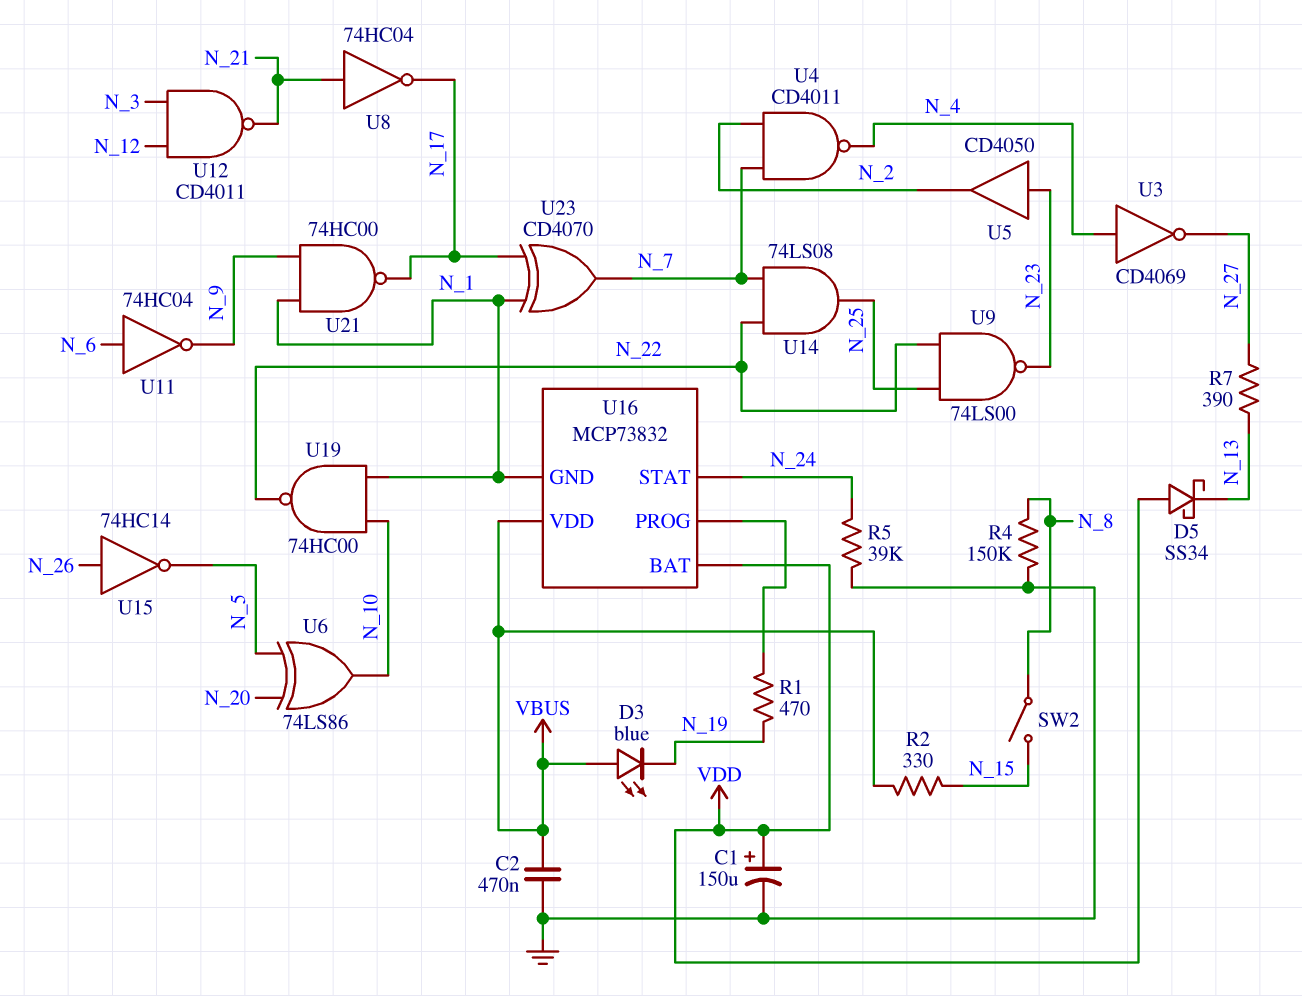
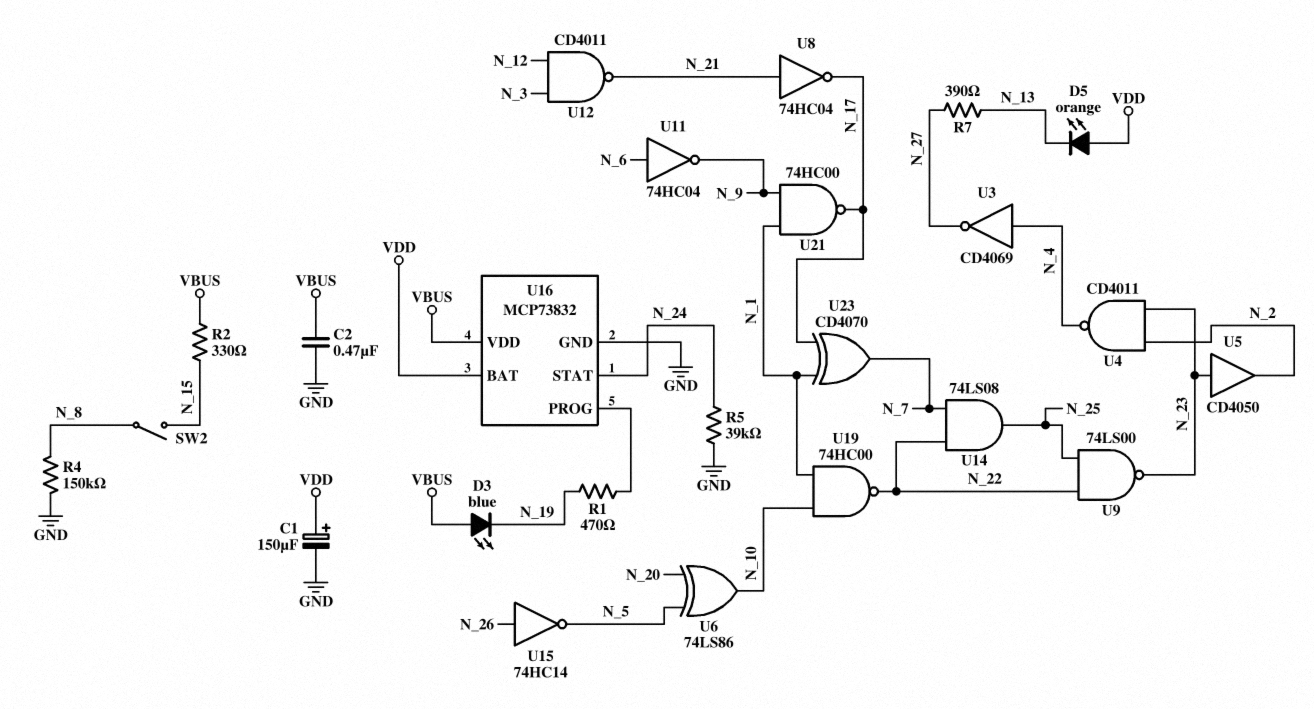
D5: schottky SS34 (A VDD, K N_13) -> LED orange (A VDD, K N_13)
U4: NAND CD4011 (in N_2, in N_7, out N_4) -> NAND CD4011 (in N_2, in N_23, out N_4)
U16 pin GND: N_1 -> GND

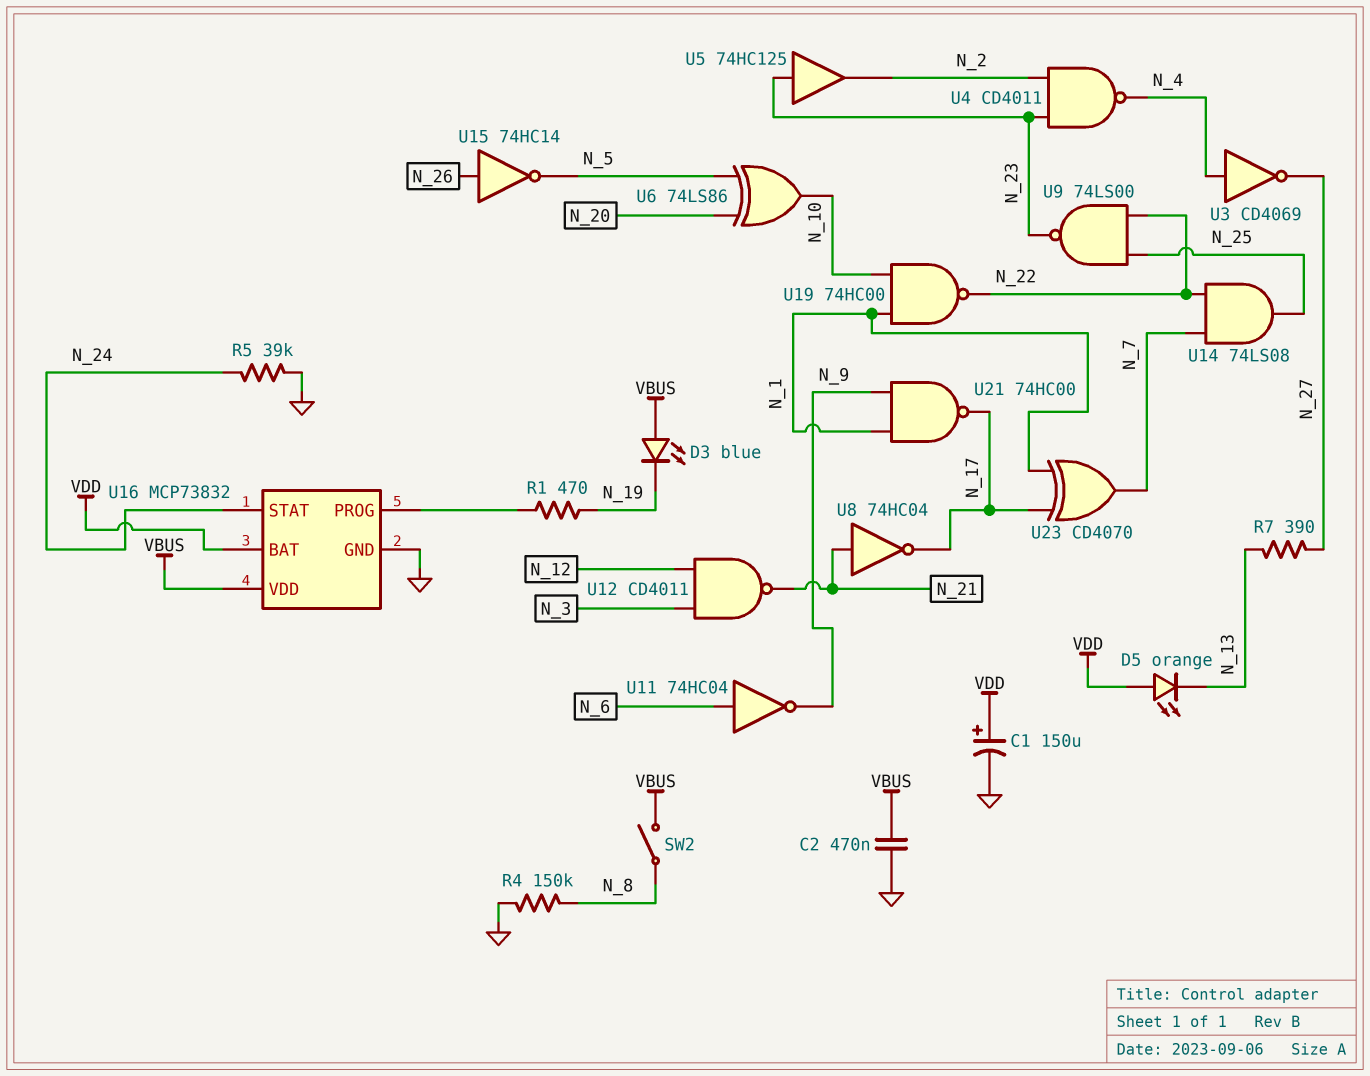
R2: 330 (N_15, VBUS) -> none
SW2: switch (N_8, N_15) -> switch (N_8, VBUS)
U5: buffer CD4050 (in N_23, out N_2) -> buffer 74HC125 (in N_23, out N_2)

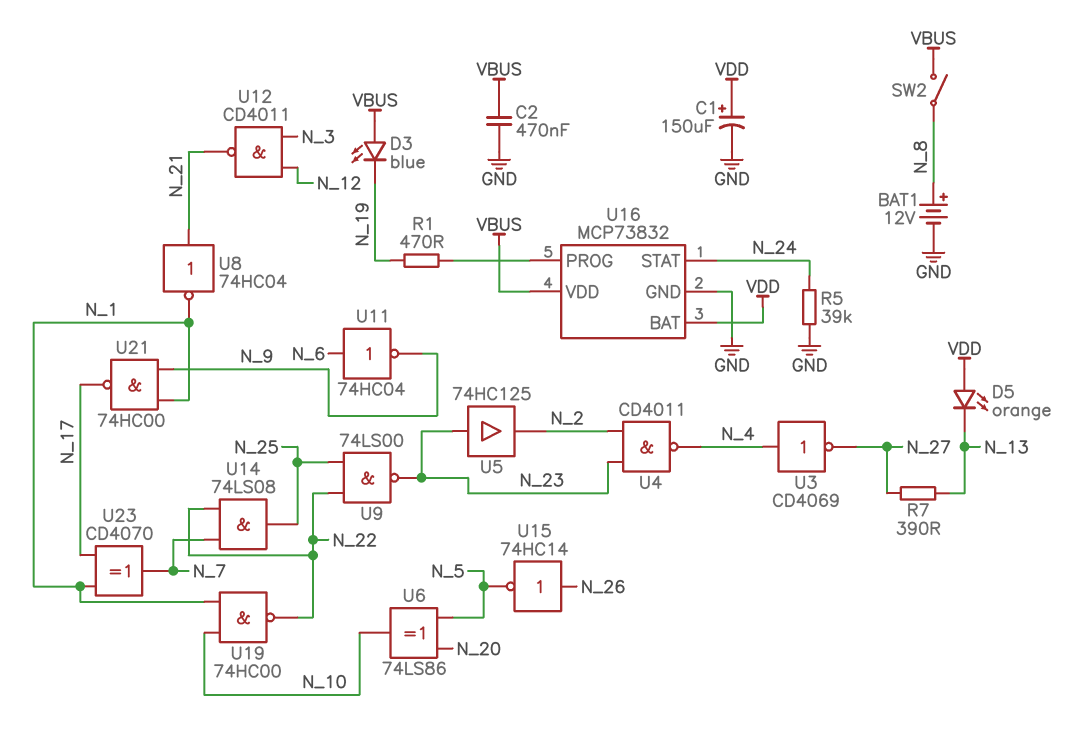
BAT1: none -> 12V (plus N_8, minus GND)
R4: 150k (GND, N_8) -> none
U8: NOT 74HC04 (in N_21, out N_17) -> NOT 74HC04 (in N_21, out N_1)

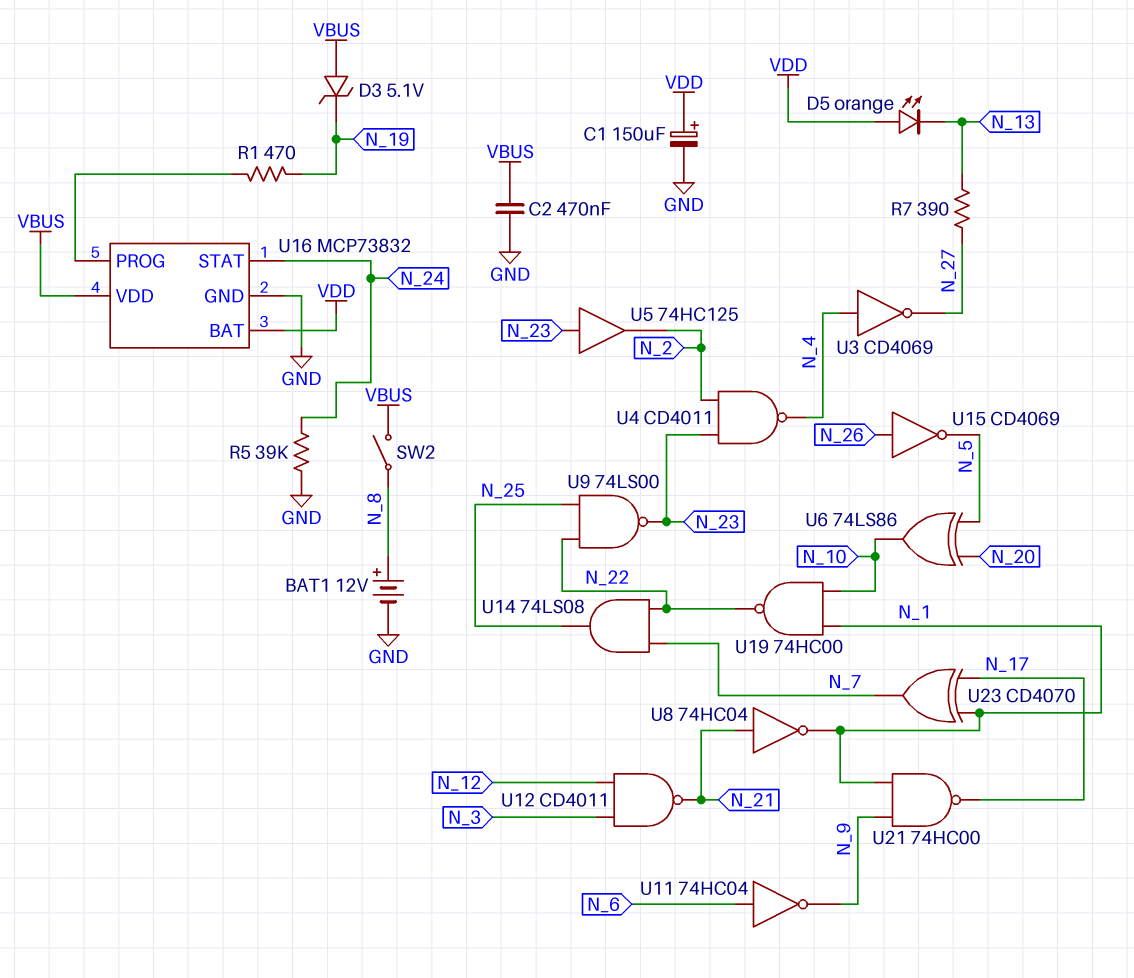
D3: LED blue (A VBUS, K N_19) -> zener 5.1V (A VBUS, K N_19)
U15: NOT 74HC14 (in N_26, out N_5) -> NOT CD4069 (in N_26, out N_5)

